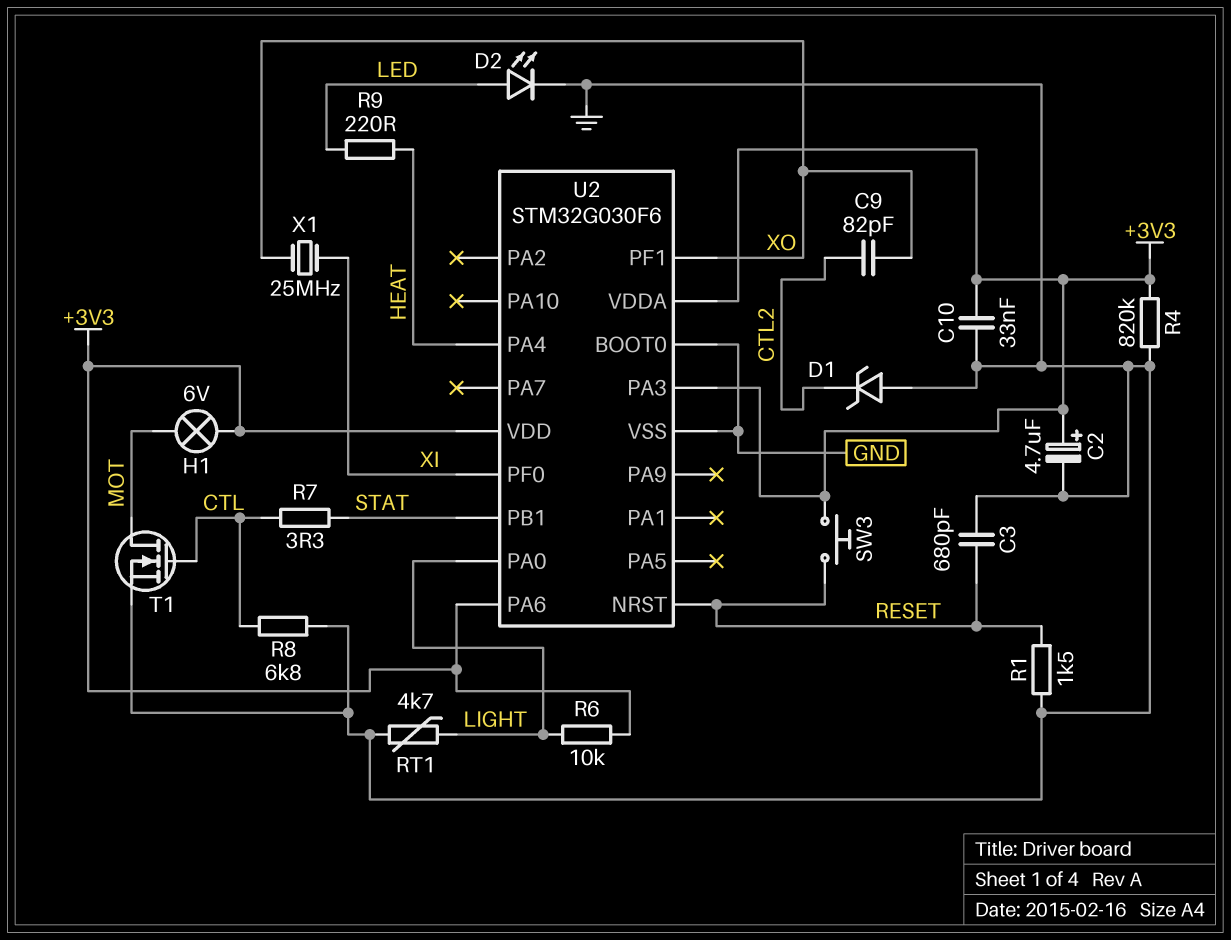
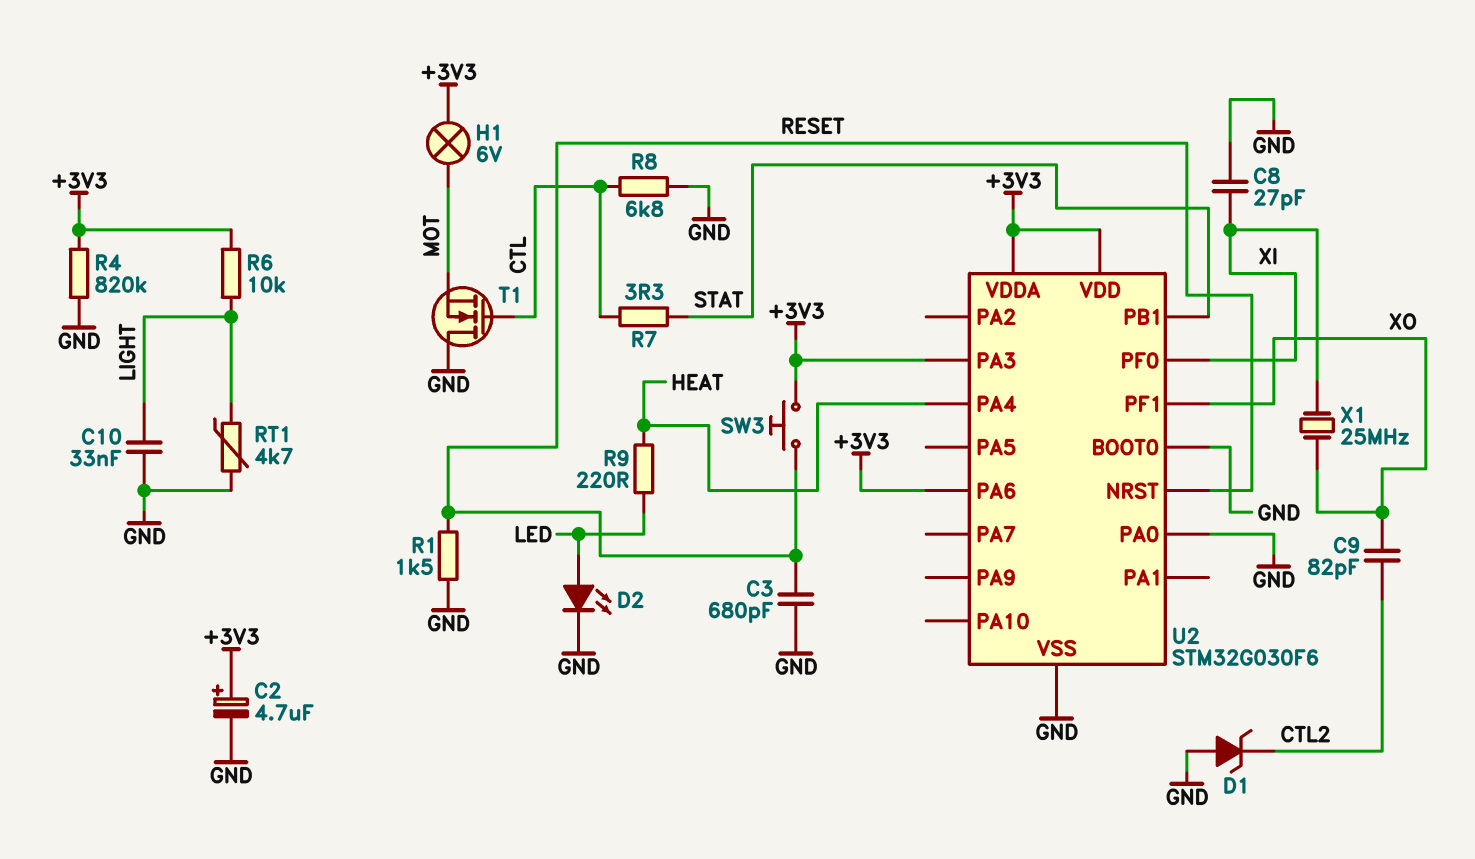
C8: none -> 27pF (GND, XI)
C10: 33nF (+3V3, GND) -> 33nF (GND, LIGHT)
T1: NMOS (G CTL, D MOT, S GND) -> NMOS (G CTL, D GND, S MOT)
U2 pin PA0: LIGHT -> GND

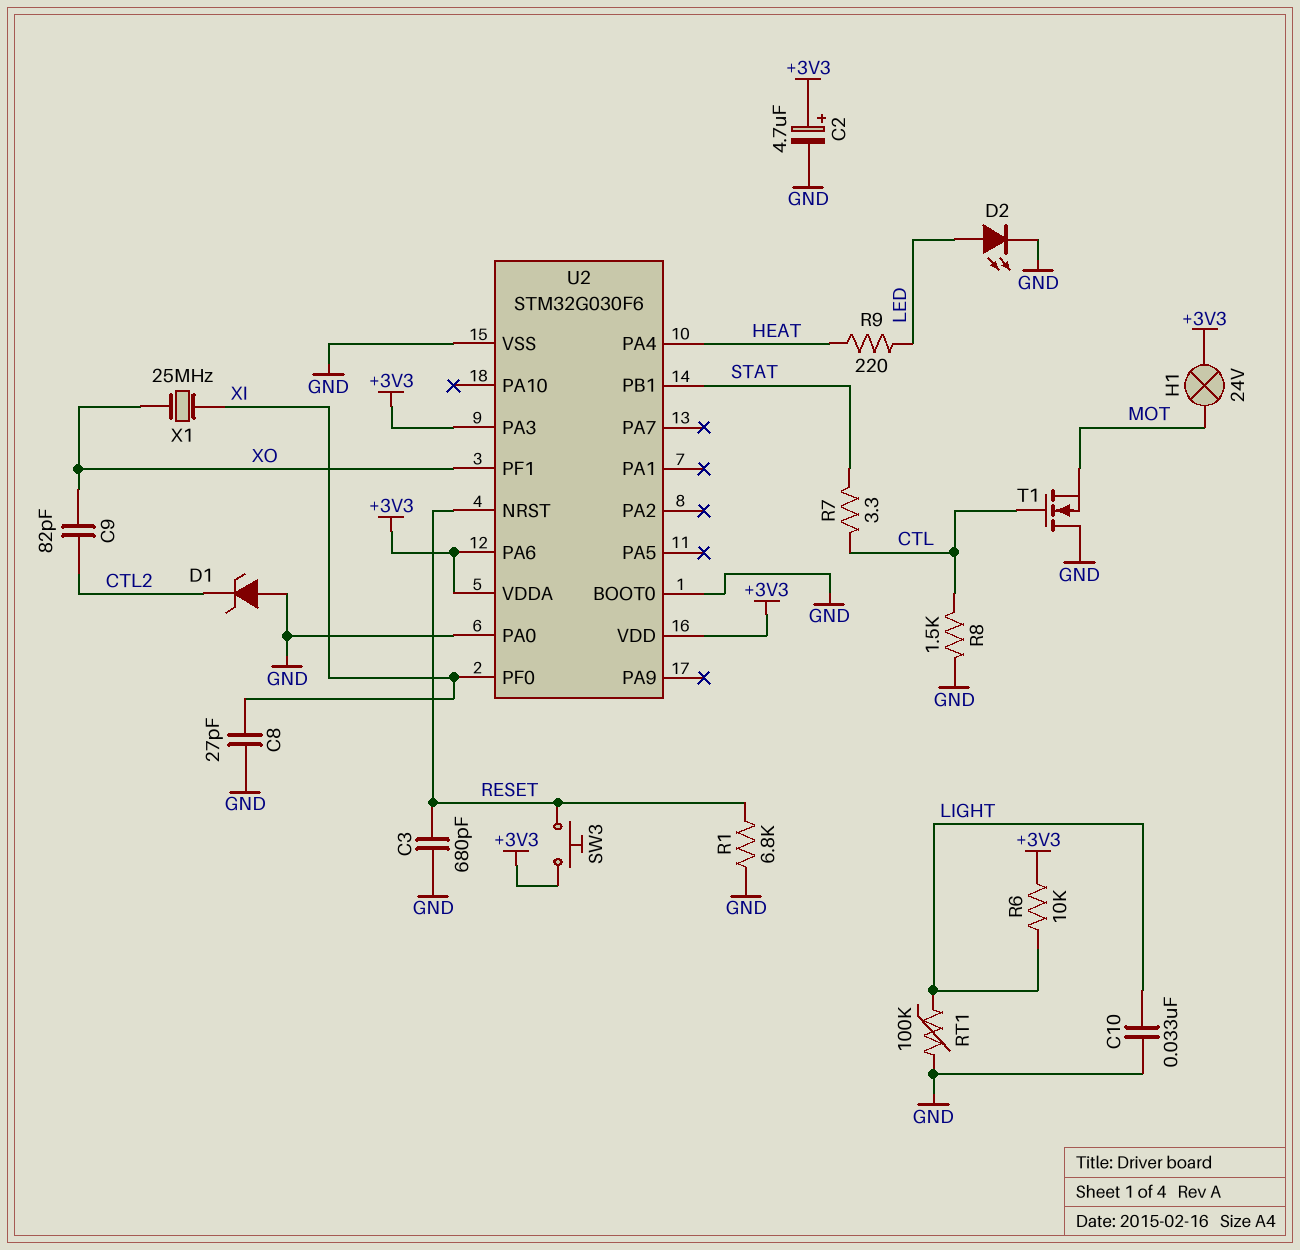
H1: lamp 6V (+3V3, MOT) -> lamp 24V (+3V3, MOT)
R1: 1.5k (GND, RESET) -> 6.8k (GND, RESET)
R4: 820k (+3V3, GND) -> none
R8: 6.8k (CTL, GND) -> 1.5k (CTL, GND)
RT1: 4.7k (GND, LIGHT) -> 100k (GND, LIGHT)

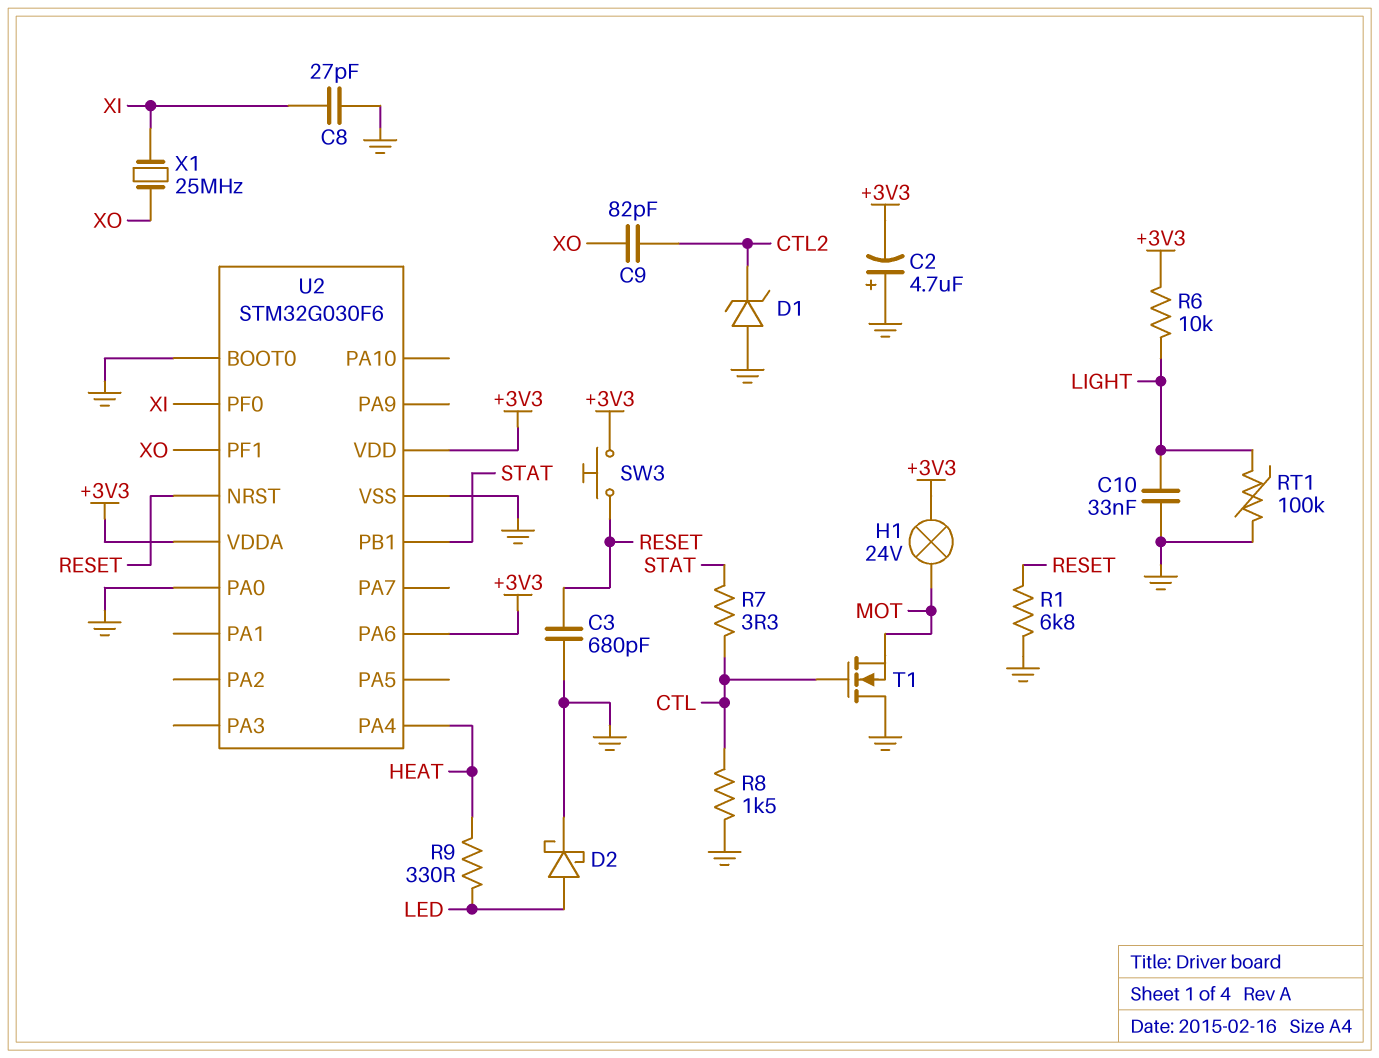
C2: 4.7uF (plus +3V3, minus GND) -> 4.7uF (plus GND, minus +3V3)
D2: LED (A LED, K GND) -> schottky (A LED, K GND)
R9: 220 (HEAT, LED) -> 330 (HEAT, LED)
U2 pin PA3: +3V3 -> none

